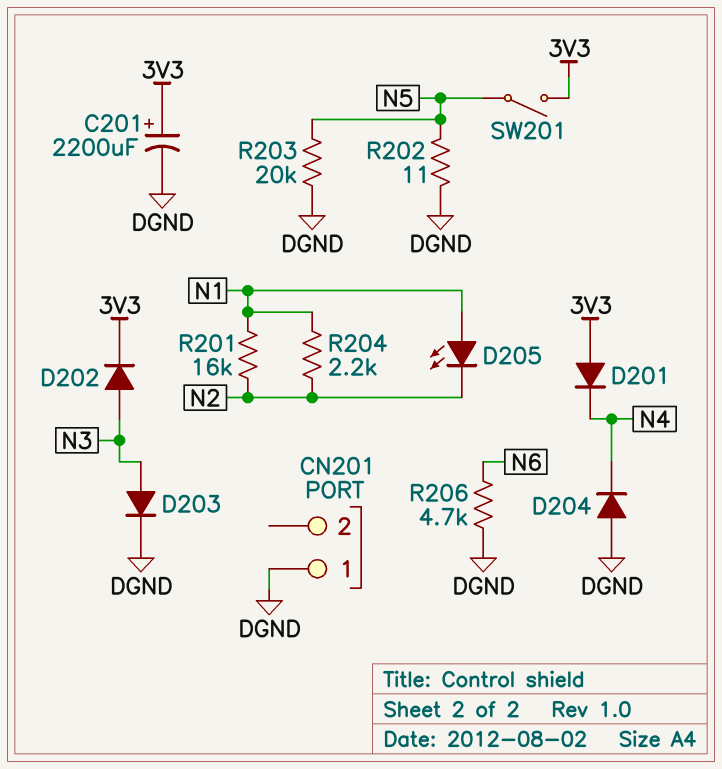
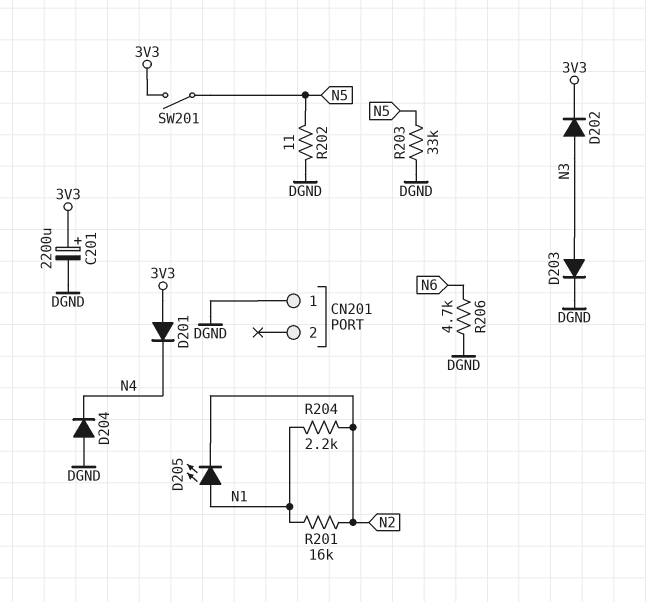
R203: 20k (DGND, N5) -> 33k (DGND, N5)

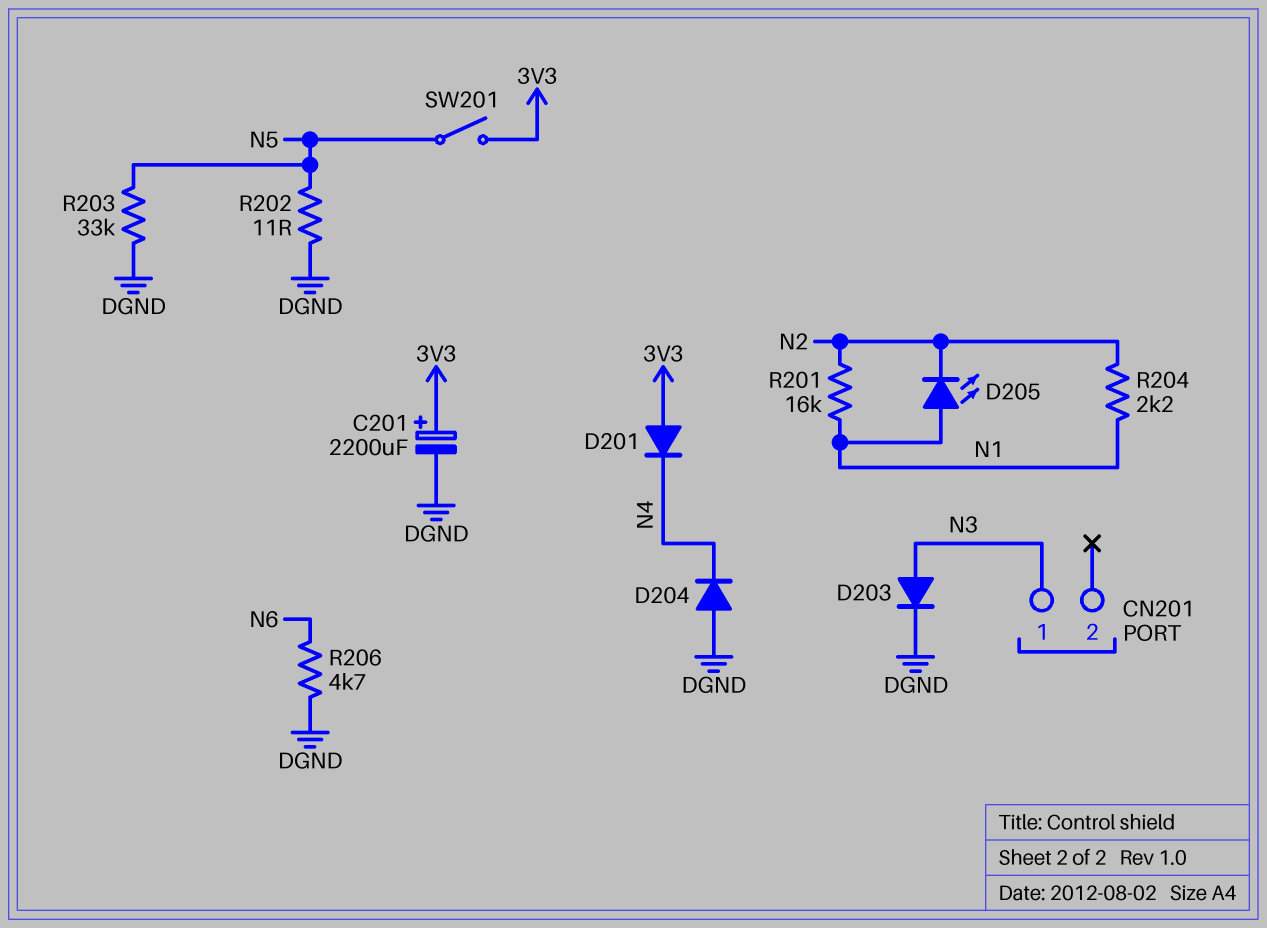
CN201 pin 1: DGND -> N3
D202: diode (A N3, K 3V3) -> none

